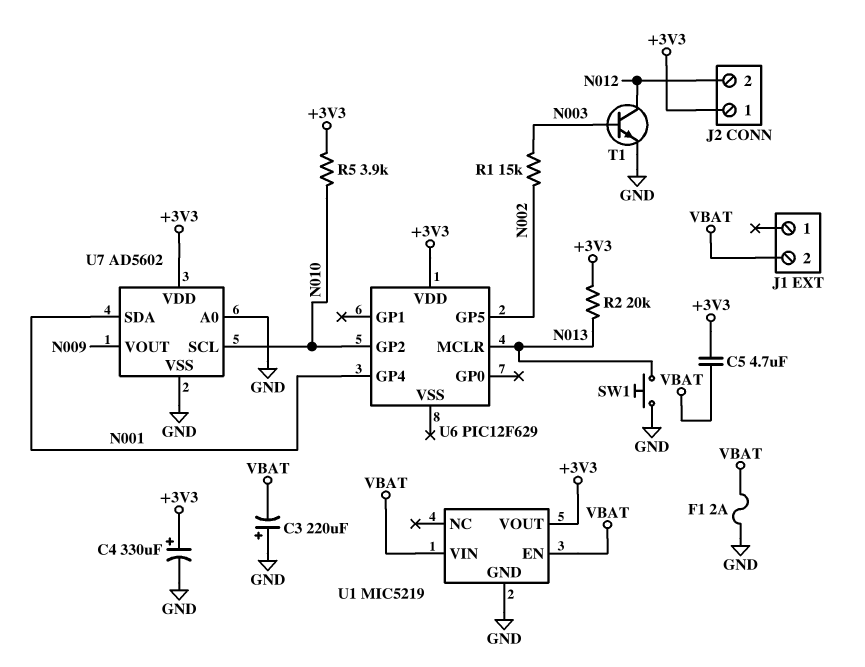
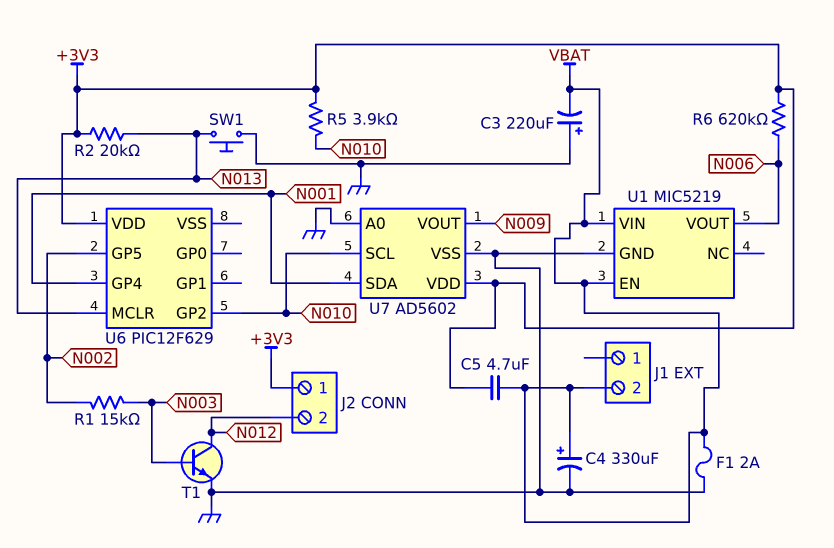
C4: 330uF (plus +3V3, minus GND) -> 330uF (plus VBAT, minus GND)
R6: none -> 620k (+3V3, N006)
U1 pin VOUT: +3V3 -> N006

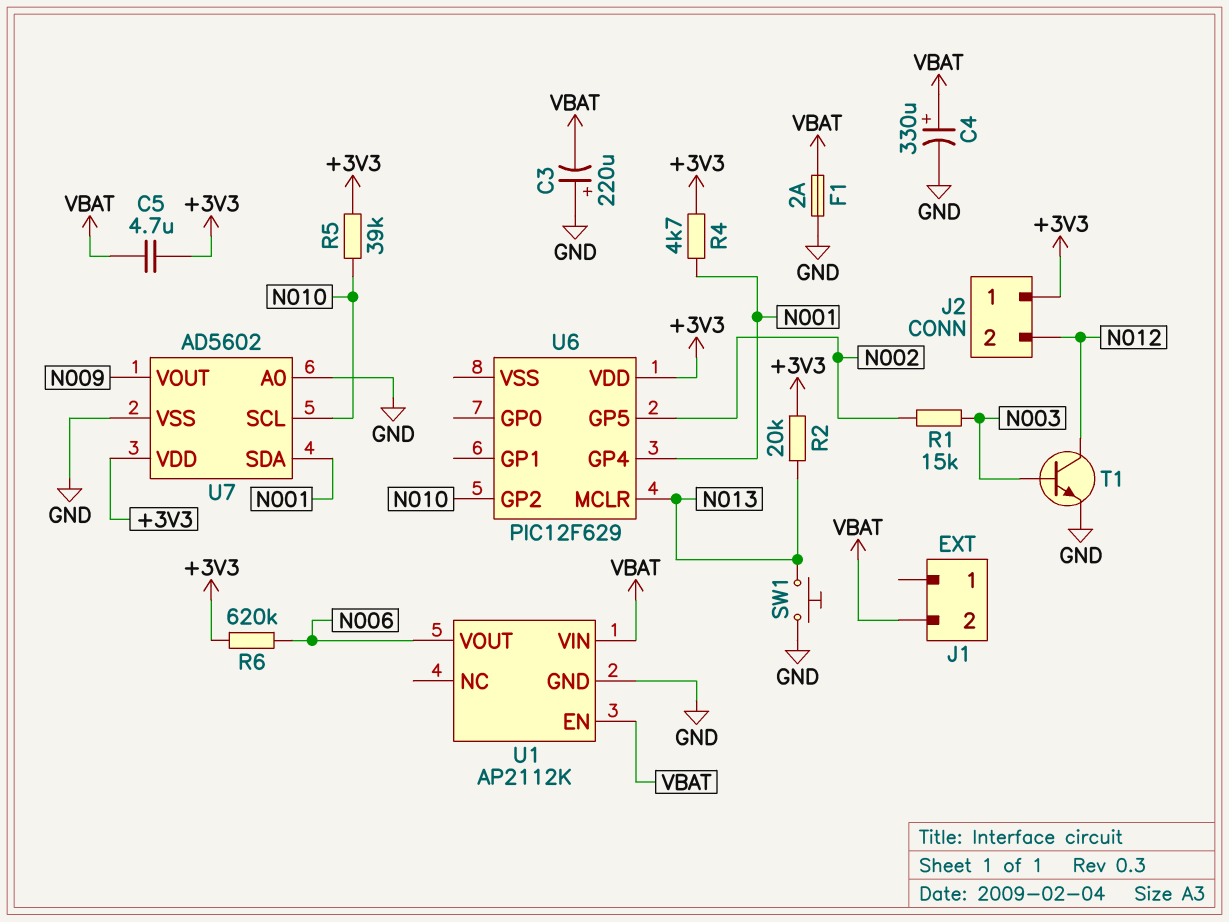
R4: none -> 4.7k (+3V3, N001)
R5: 3.9k (+3V3, N010) -> 39k (+3V3, N010)
U1: MIC5219 -> AP2112K

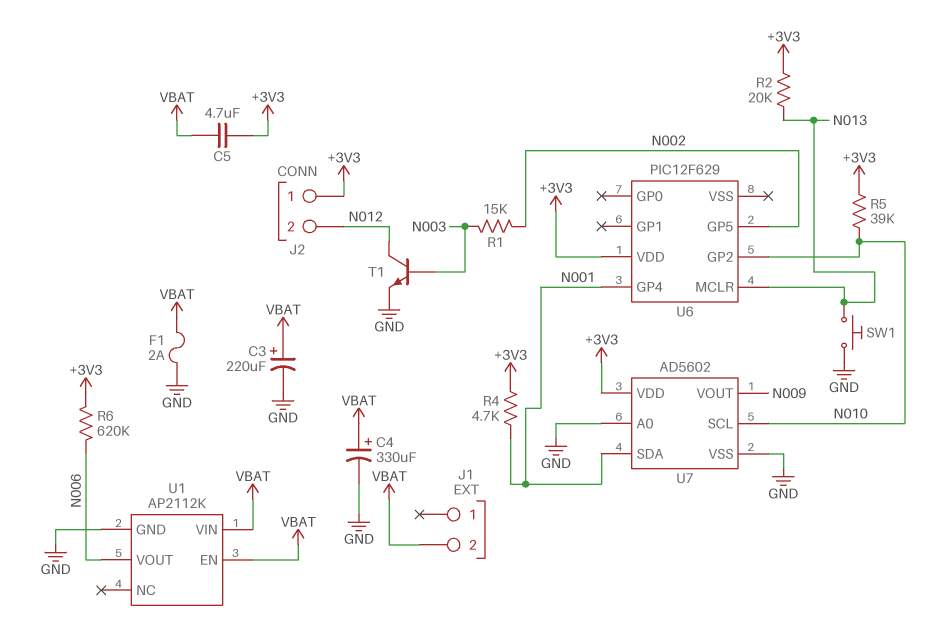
C3: 220uF (plus GND, minus VBAT) -> 220uF (plus VBAT, minus GND)

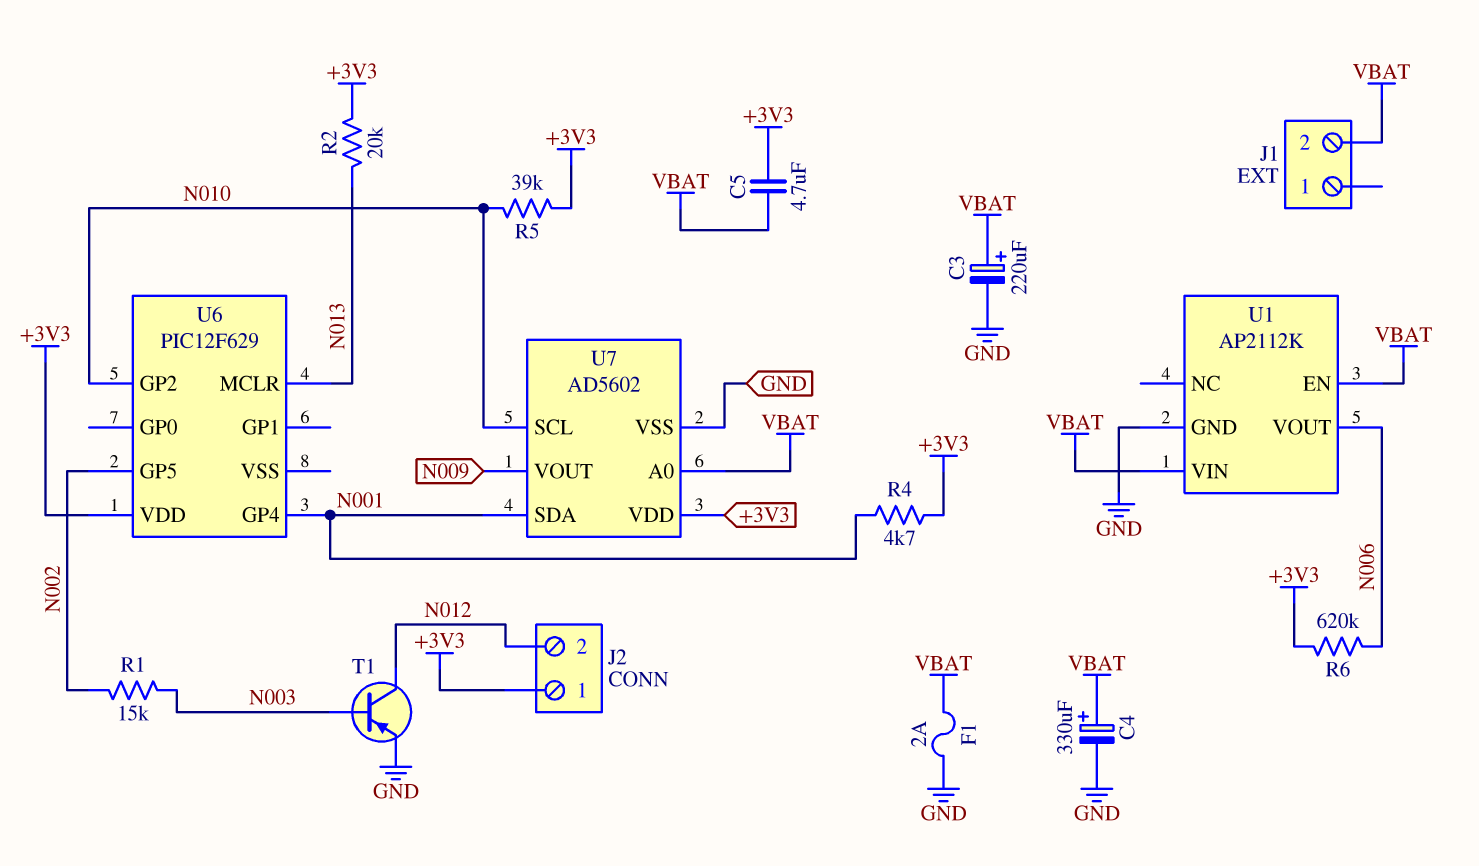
SW1: button (GND, N013) -> none
T1: NPN (B N003, C N012, E GND) -> PNP (B N003, C N012, E GND)
U7 pin A0: GND -> VBAT

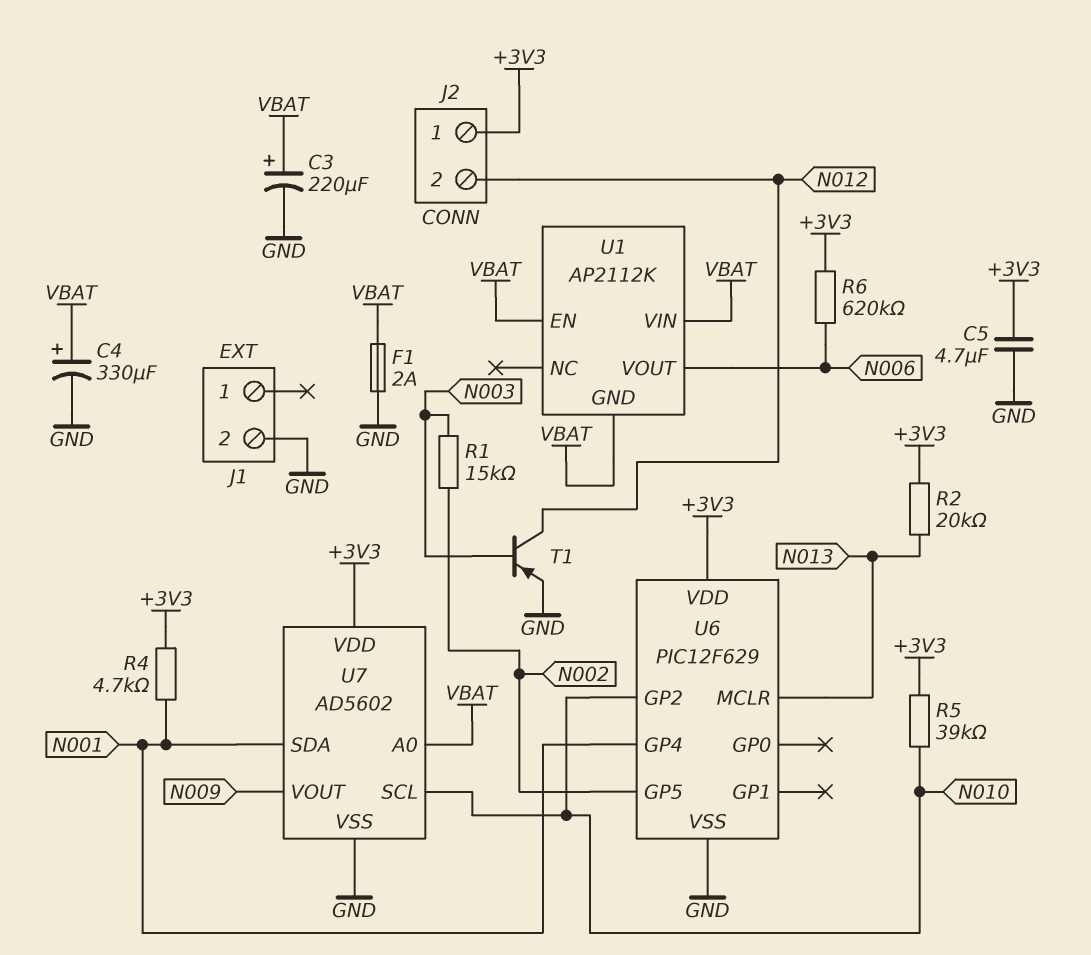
C5: 4.7uF (+3V3, VBAT) -> 4.7uF (+3V3, GND)
J1 pin 2: VBAT -> GND
U1 pin GND: GND -> VBAT
U6 pin VSS: none -> GND

